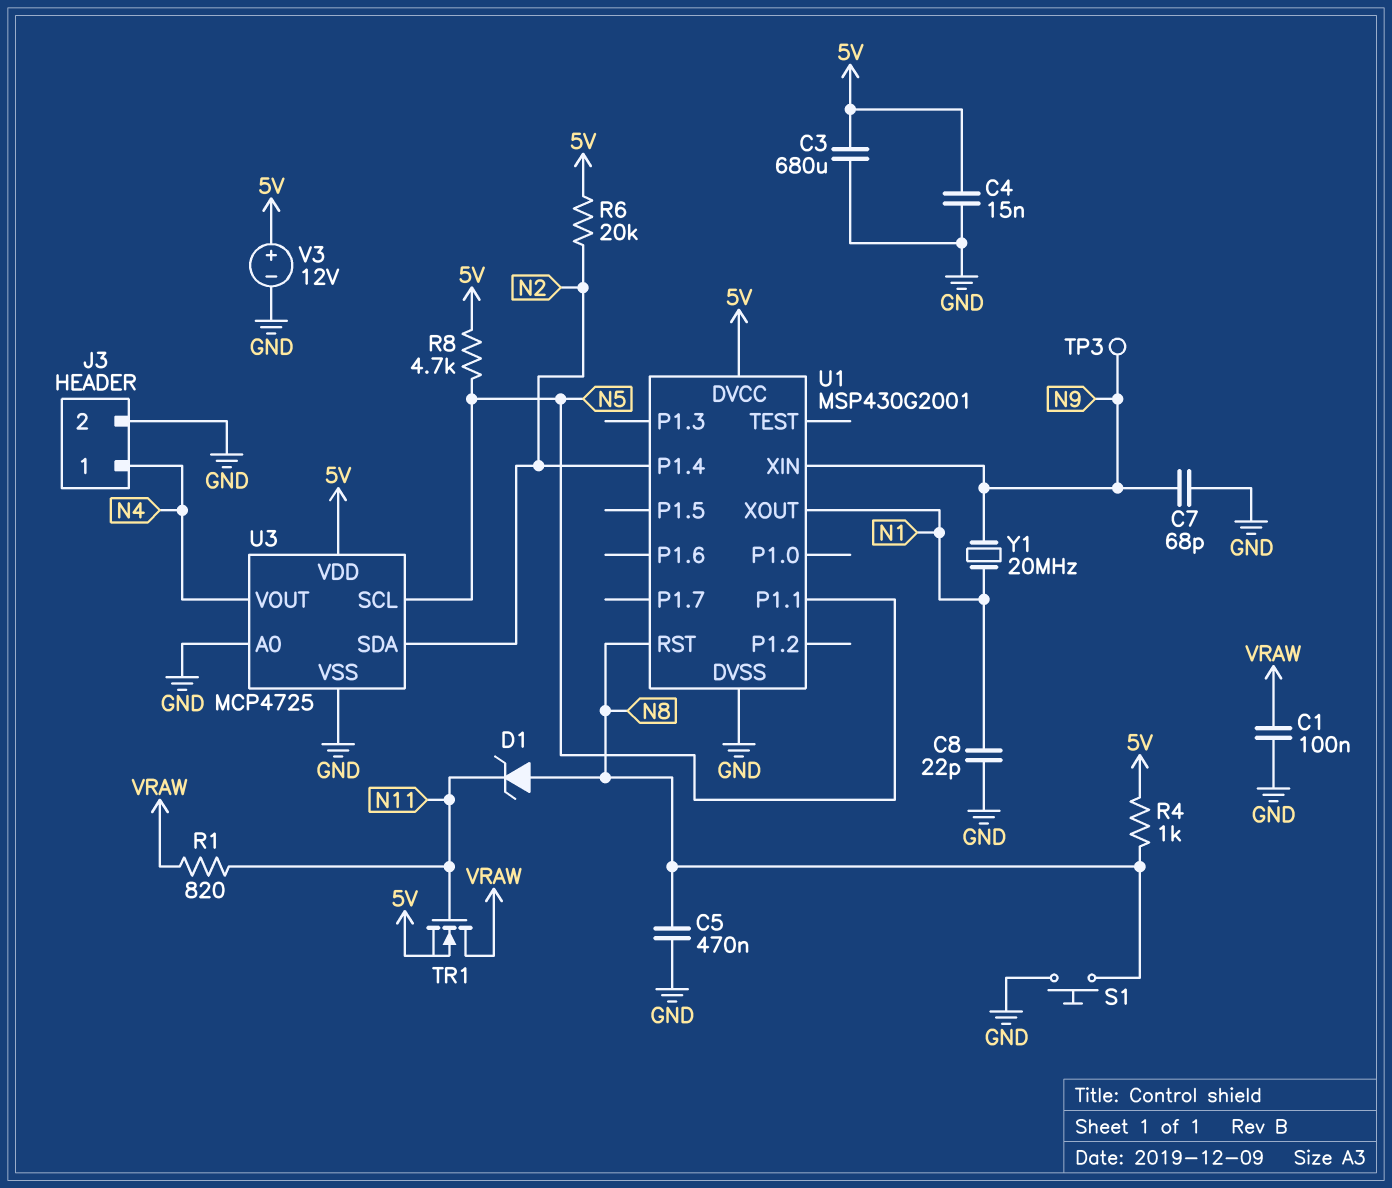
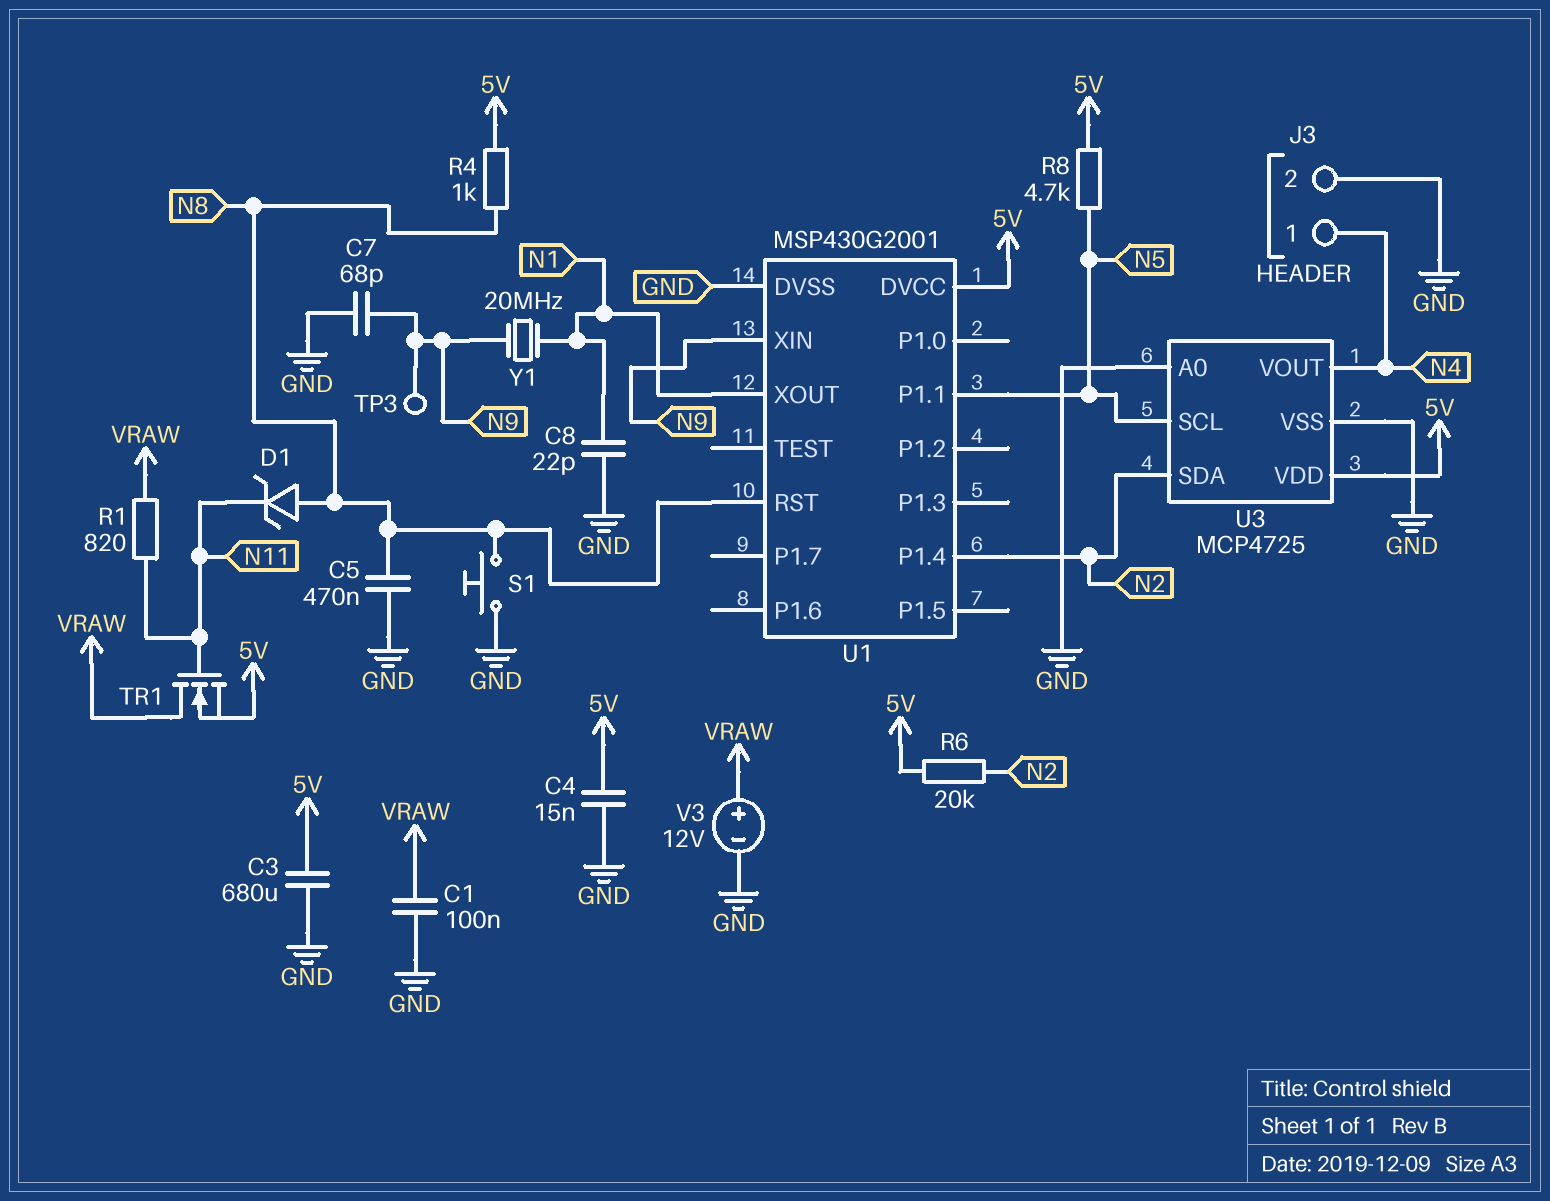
V3: 12V (plus 5V, minus GND) -> 12V (plus VRAW, minus GND)

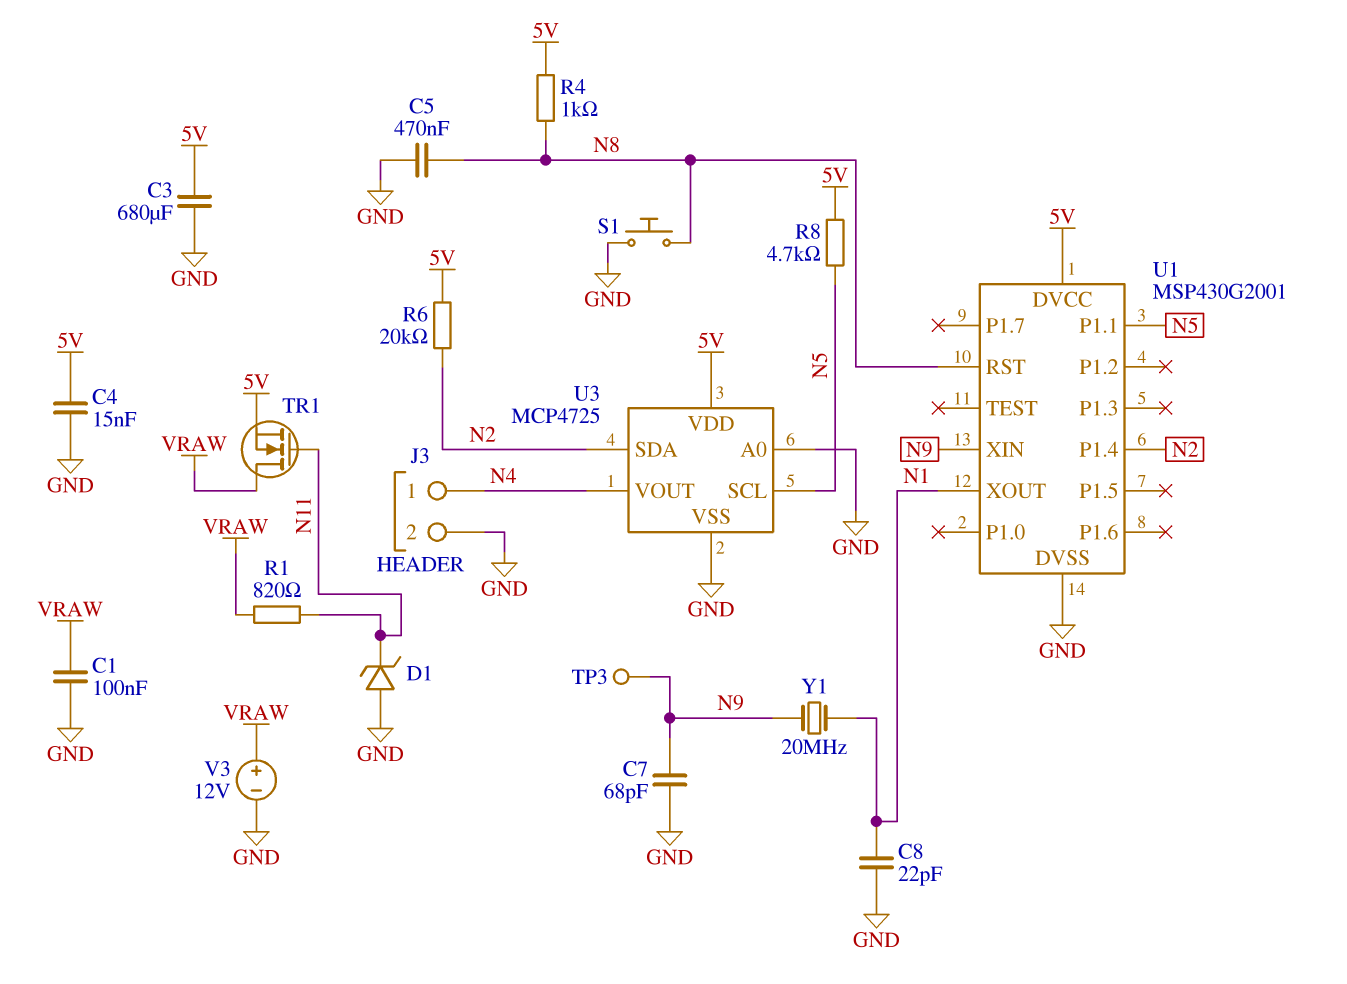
D1: zener (A N8, K N11) -> zener (A GND, K N11)

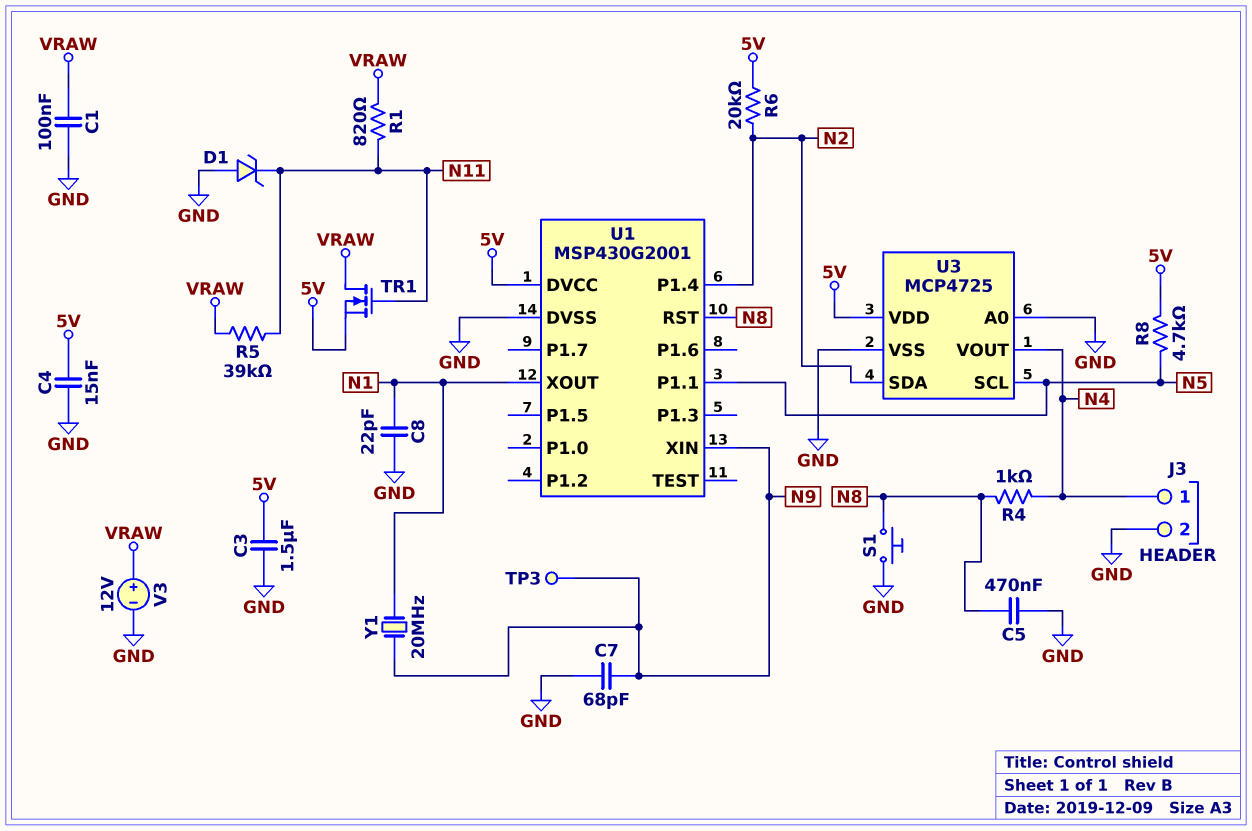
C3: 680uF (5V, GND) -> 1.5uF (5V, GND)
R4: 1k (5V, N8) -> 1k (N4, N8)
R5: none -> 39k (N11, VRAW)

